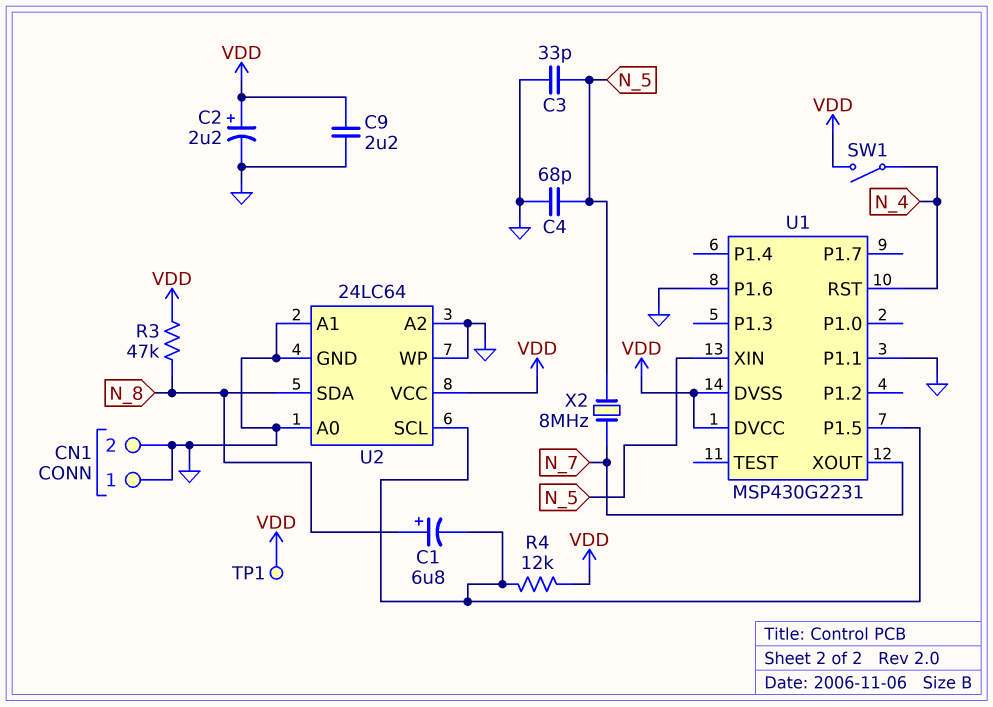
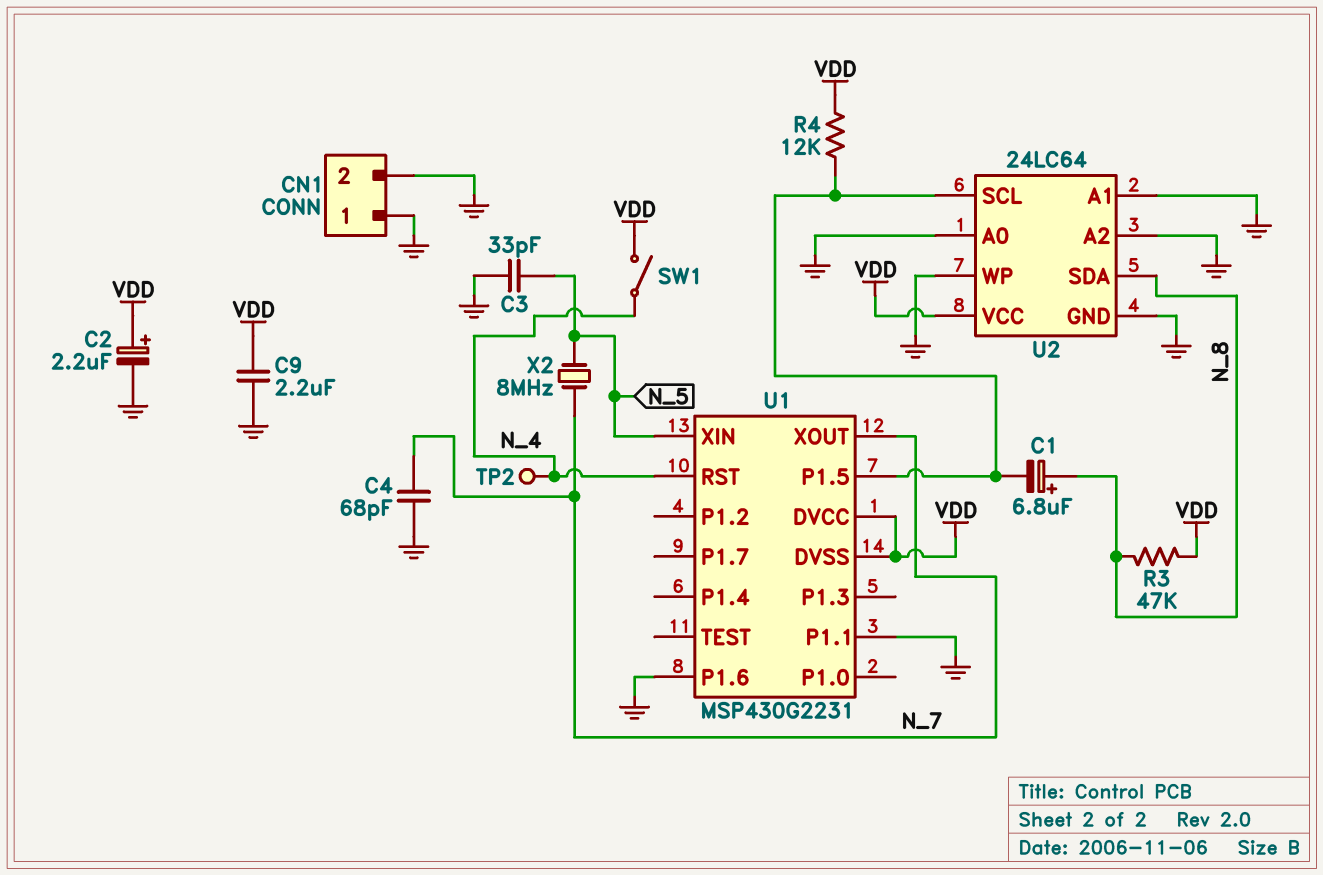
C4: 68pF (GND, N_5) -> 68pF (GND, N_7)
TP1: test point (VDD) -> none
TP2: none -> test point (N_4)

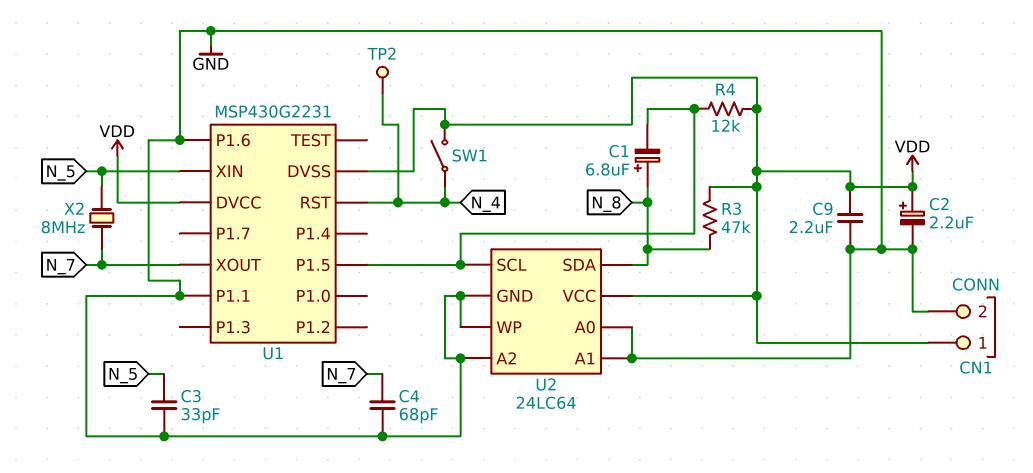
CN1 pin 1: GND -> VDD

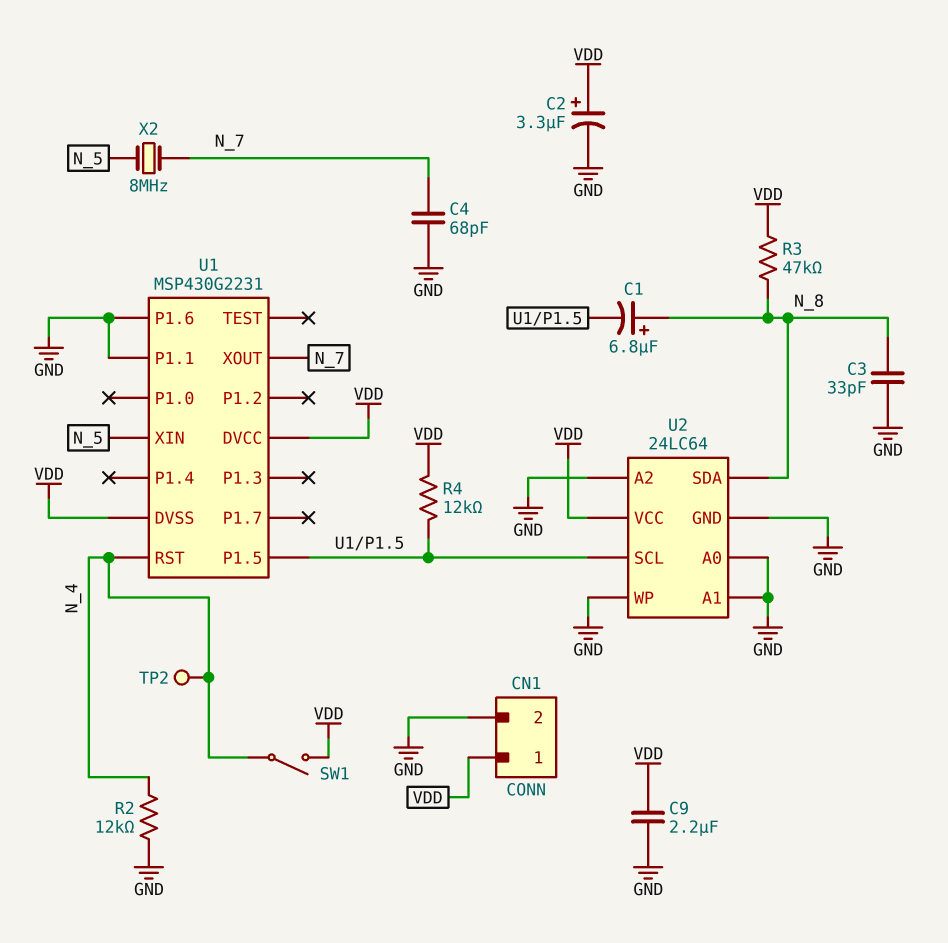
C2: 2.2uF (plus VDD, minus GND) -> 3.3uF (plus VDD, minus GND)
C3: 33pF (GND, N_5) -> 33pF (GND, N_8)
R2: none -> 12k (GND, N_4)

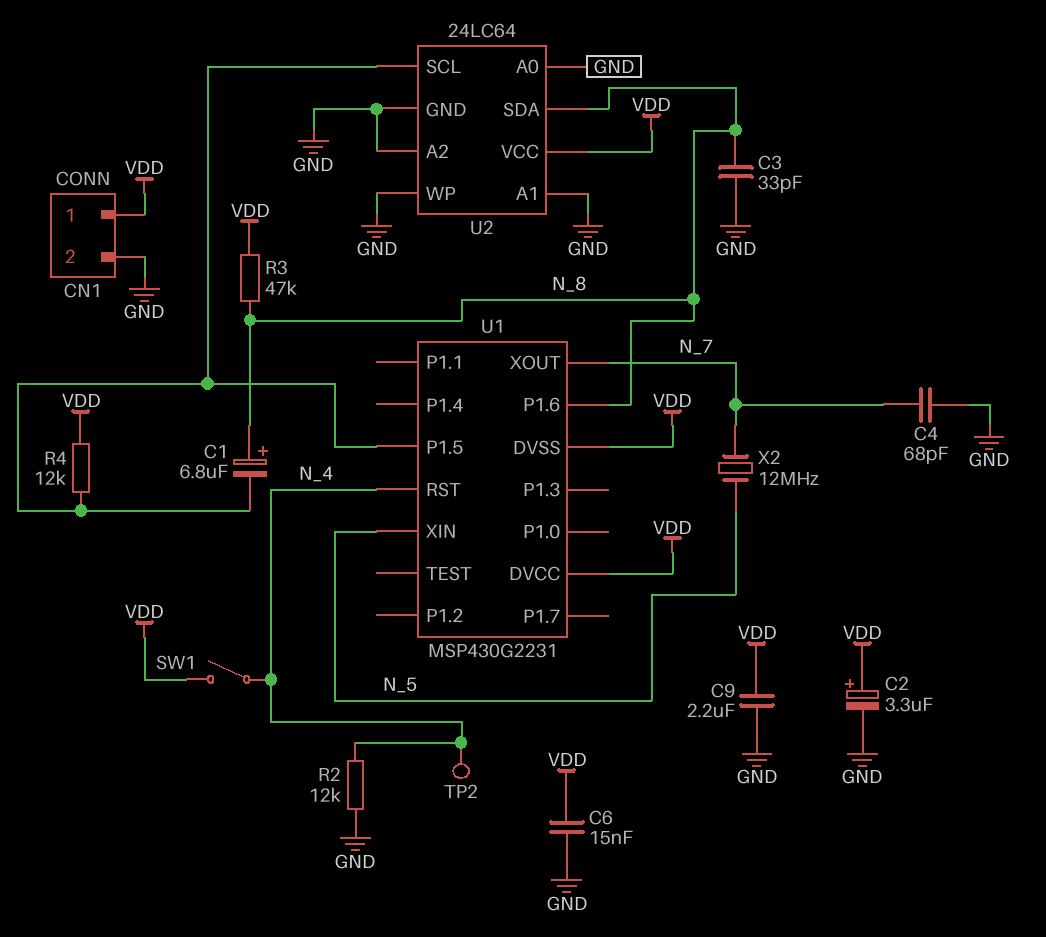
C6: none -> 15nF (GND, VDD)
U1 pin P1.1: GND -> none
U1 pin P1.6: GND -> N_8
X2: 8MHz (N_5, N_7) -> 12MHz (N_5, N_7)

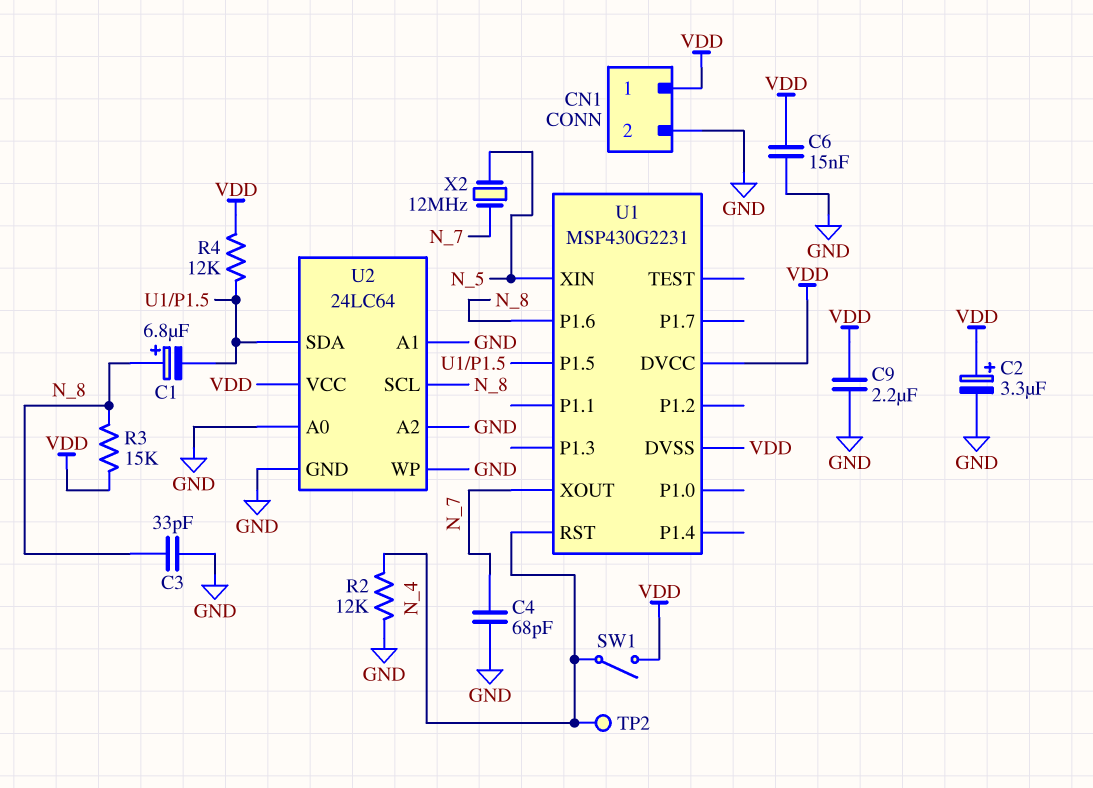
R3: 47k (N_8, VDD) -> 15k (N_8, VDD)
U2 pin SCL: U1/P1.5 -> N_8
U2 pin SDA: N_8 -> U1/P1.5

